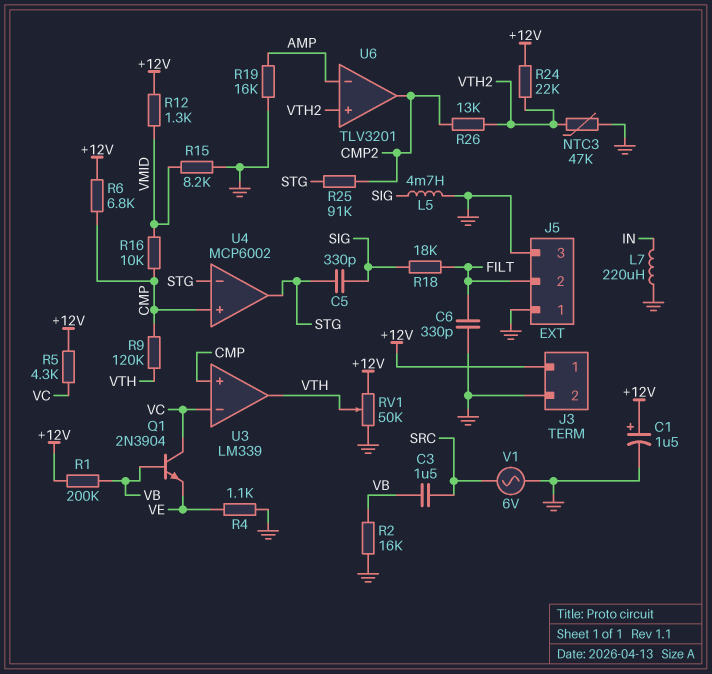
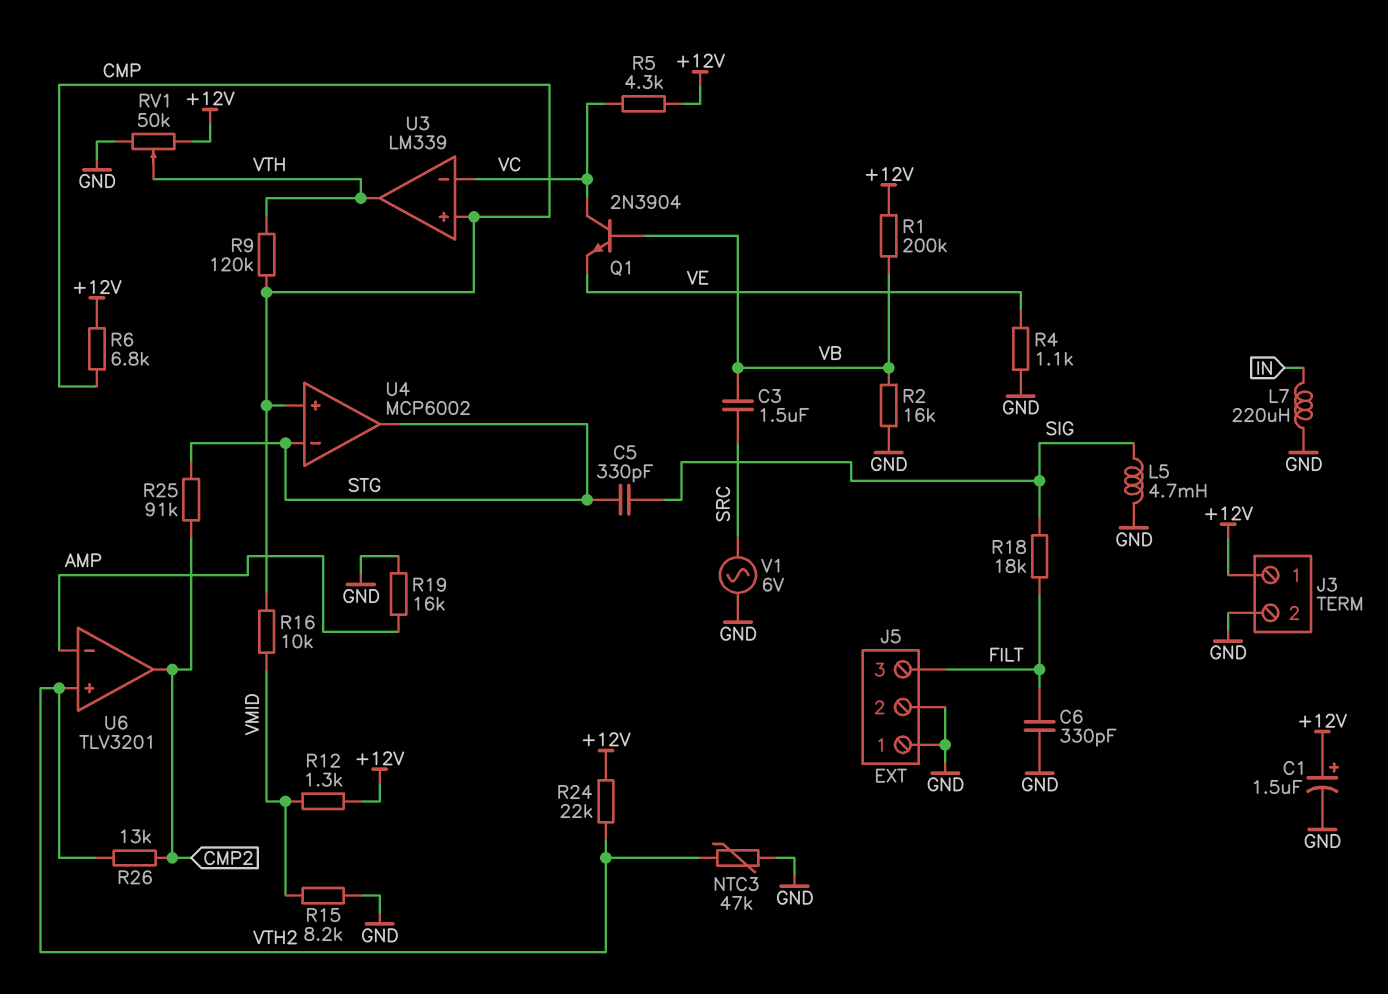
J5 pin 2: FILT -> GND
J5 pin 3: GND -> FILT

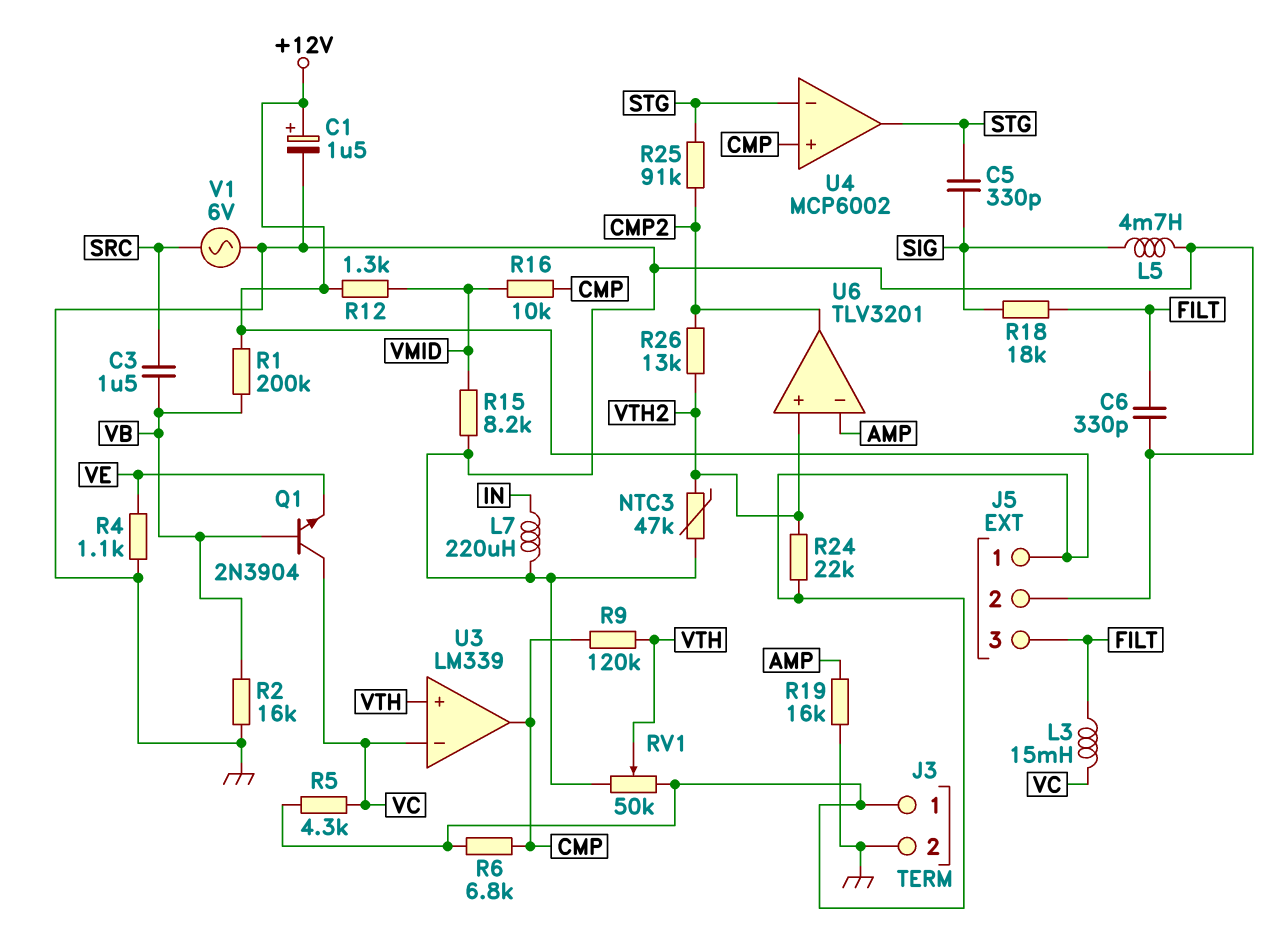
J5 pin 1: GND -> +12V
L3: none -> 15mH (FILT, VC)
U3 pin in+: CMP -> VTH
U3 pin out: VTH -> CMP

